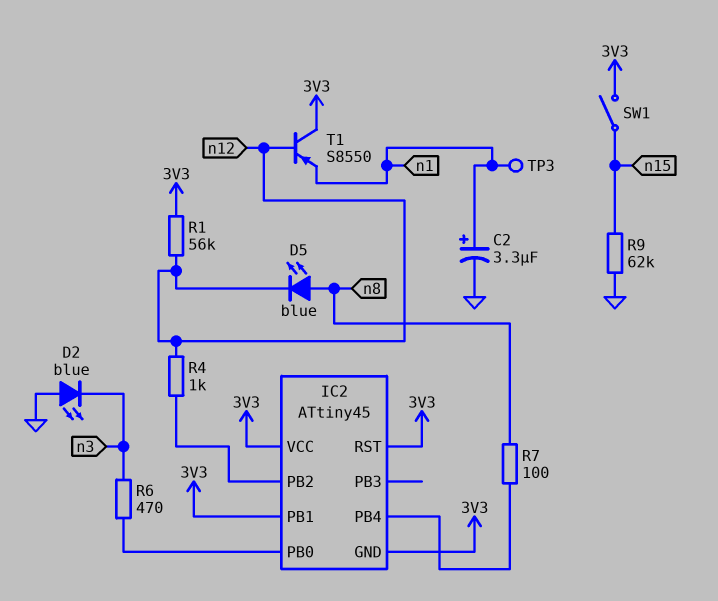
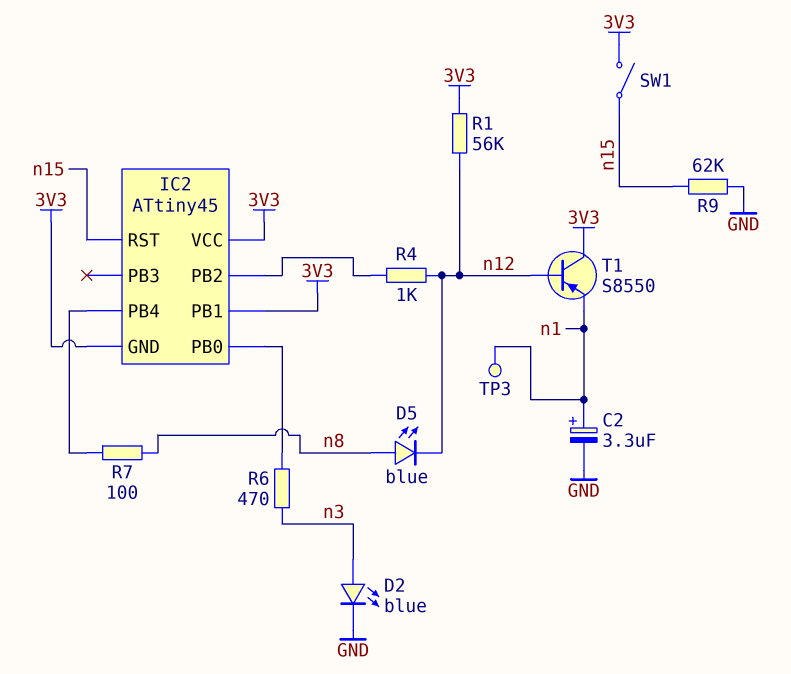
D2: LED blue (A GND, K n3) -> LED blue (A n3, K GND)
IC2 pin RST: 3V3 -> n15

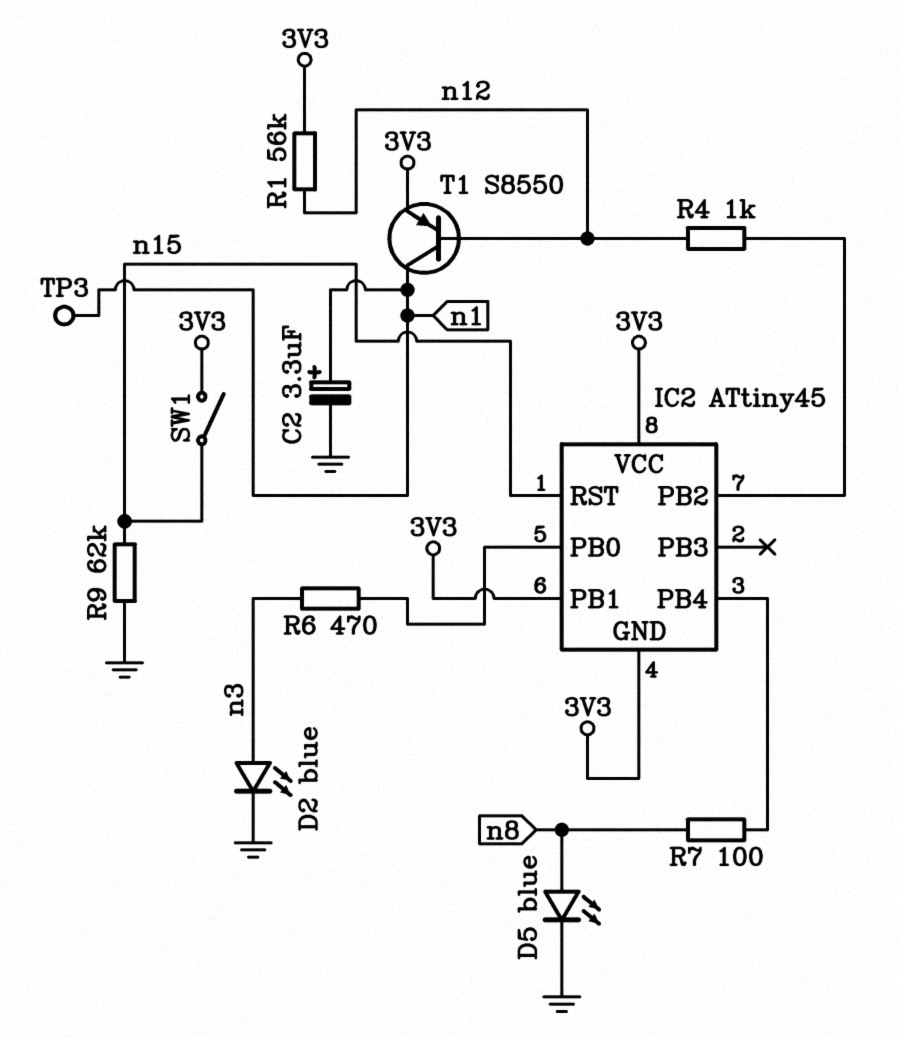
D5: LED blue (A n8, K n12) -> LED blue (A n8, K GND)
T1: PNP S8550 (B n12, C 3V3, E n1) -> PNP S8550 (B n12, C n1, E 3V3)

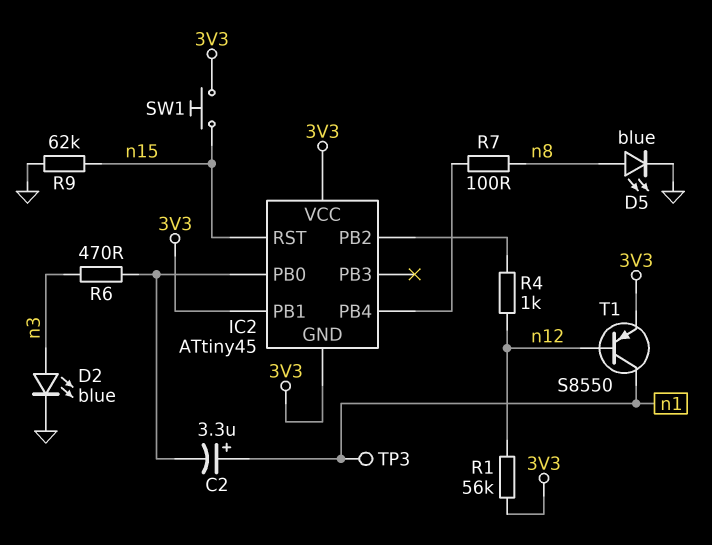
C2: 3.3uF (plus n1, minus GND) -> 3.3uF (plus n1, minus IC2/PB0)
SW1: switch (3V3, n15) -> button (3V3, n15)

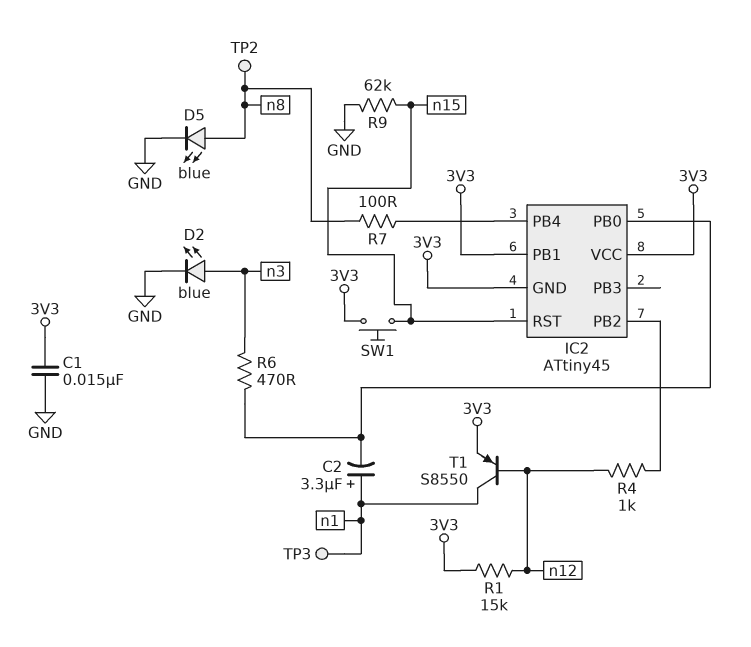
C1: none -> 15nF (3V3, GND)
R1: 56k (3V3, n12) -> 15k (3V3, n12)
TP2: none -> test point (n8)

